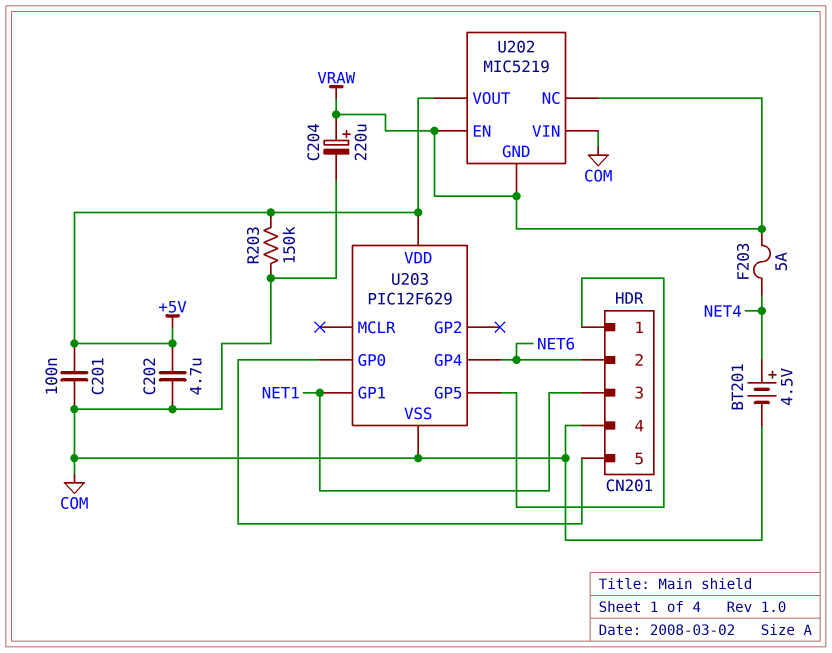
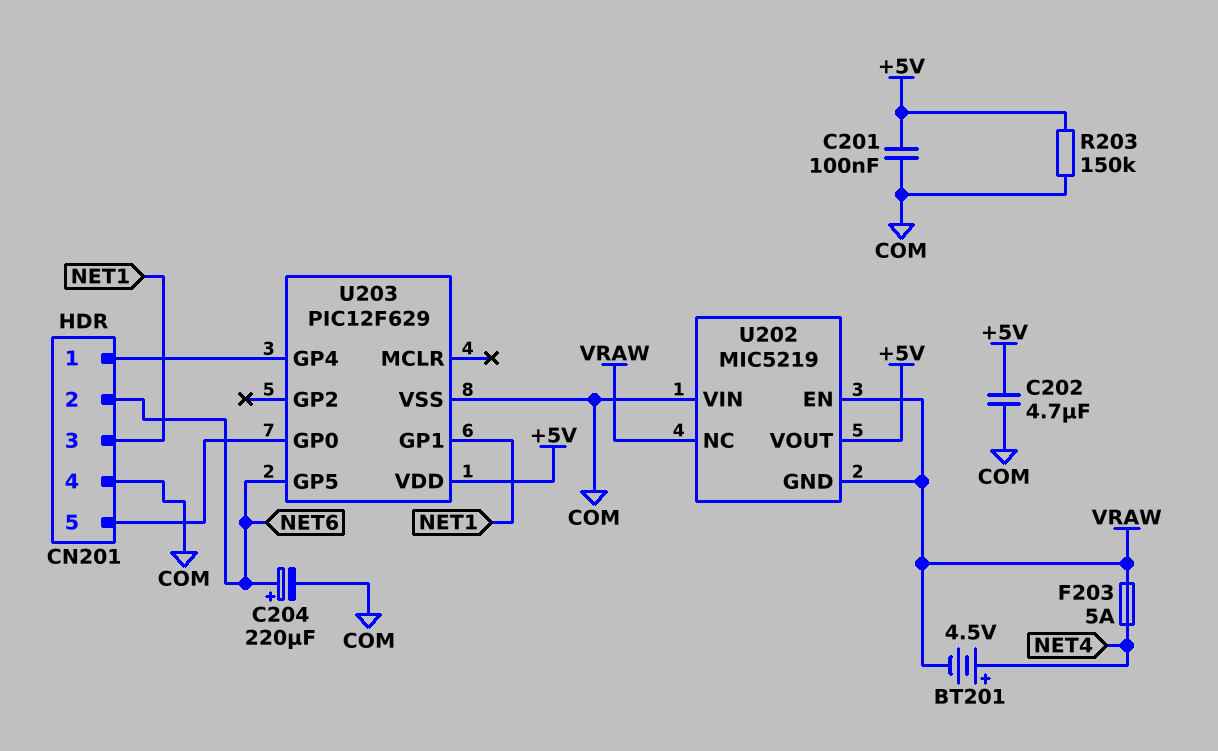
BT201: 4.5V (plus NET4, minus COM) -> 4.5V (plus NET4, minus VRAW)
C204: 220uF (plus VRAW, minus COM) -> 220uF (plus NET6, minus COM)
U203 pin GP4: NET6 -> CN201/1
U203 pin GP5: CN201/1 -> NET6

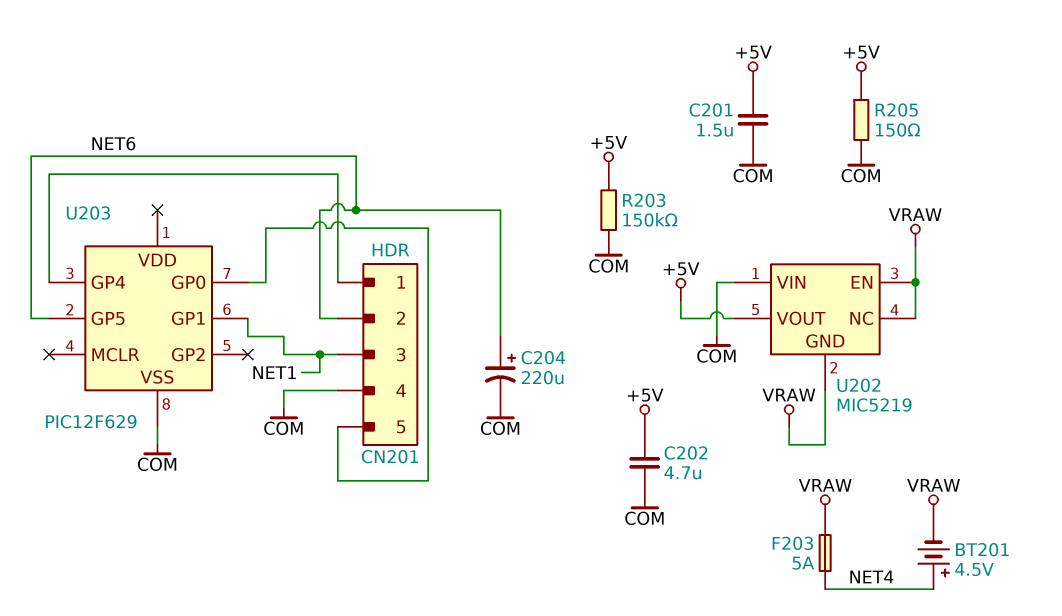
C201: 100nF (+5V, COM) -> 1.5uF (+5V, COM)
R205: none -> 150 (+5V, COM)
U203 pin VDD: +5V -> none

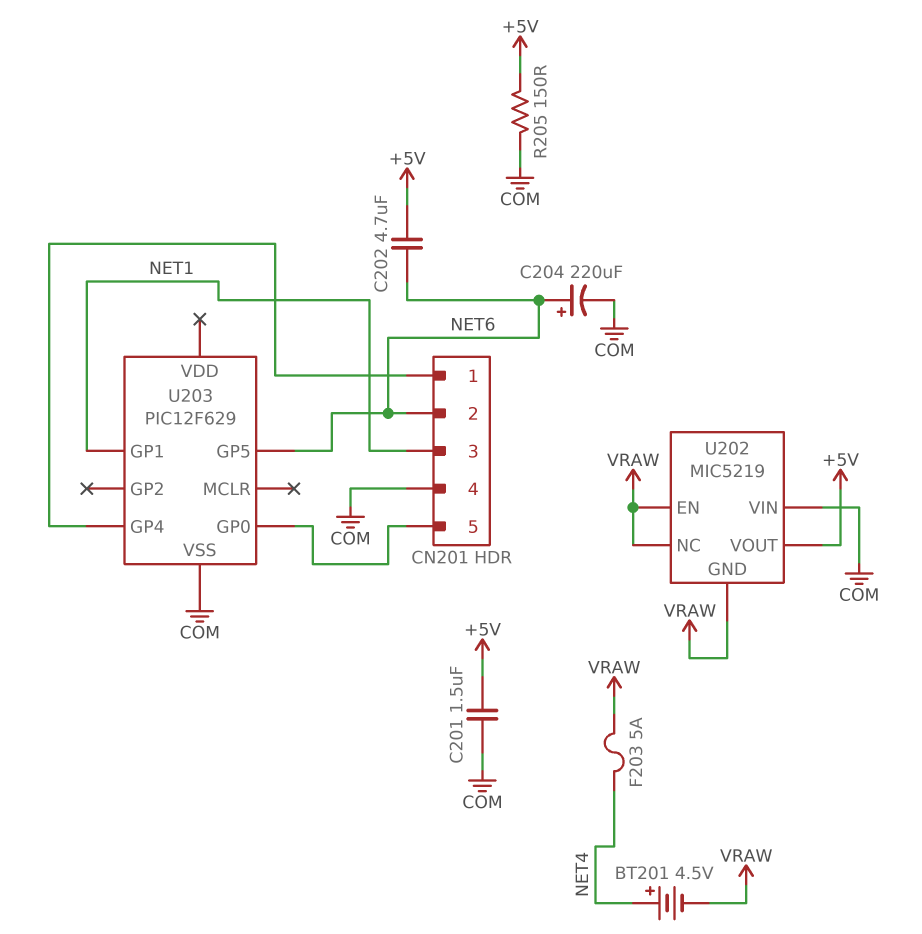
C202: 4.7uF (+5V, COM) -> 4.7uF (+5V, NET6)
R203: 150k (+5V, COM) -> none

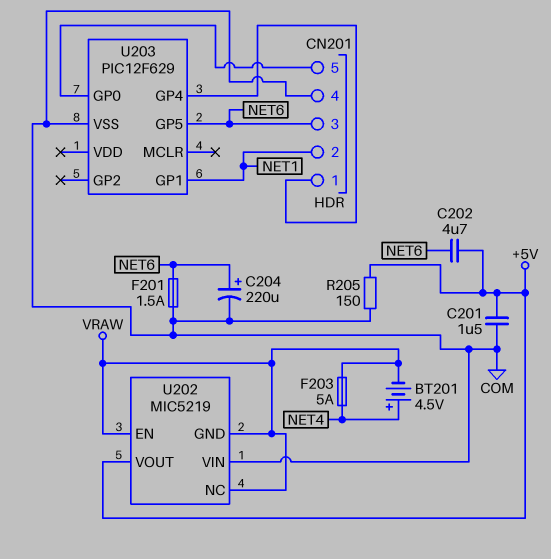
CN201 pin 2: NET6 -> NET1
CN201 pin 3: NET1 -> NET6
F201: none -> 1.5A (COM, NET6)

